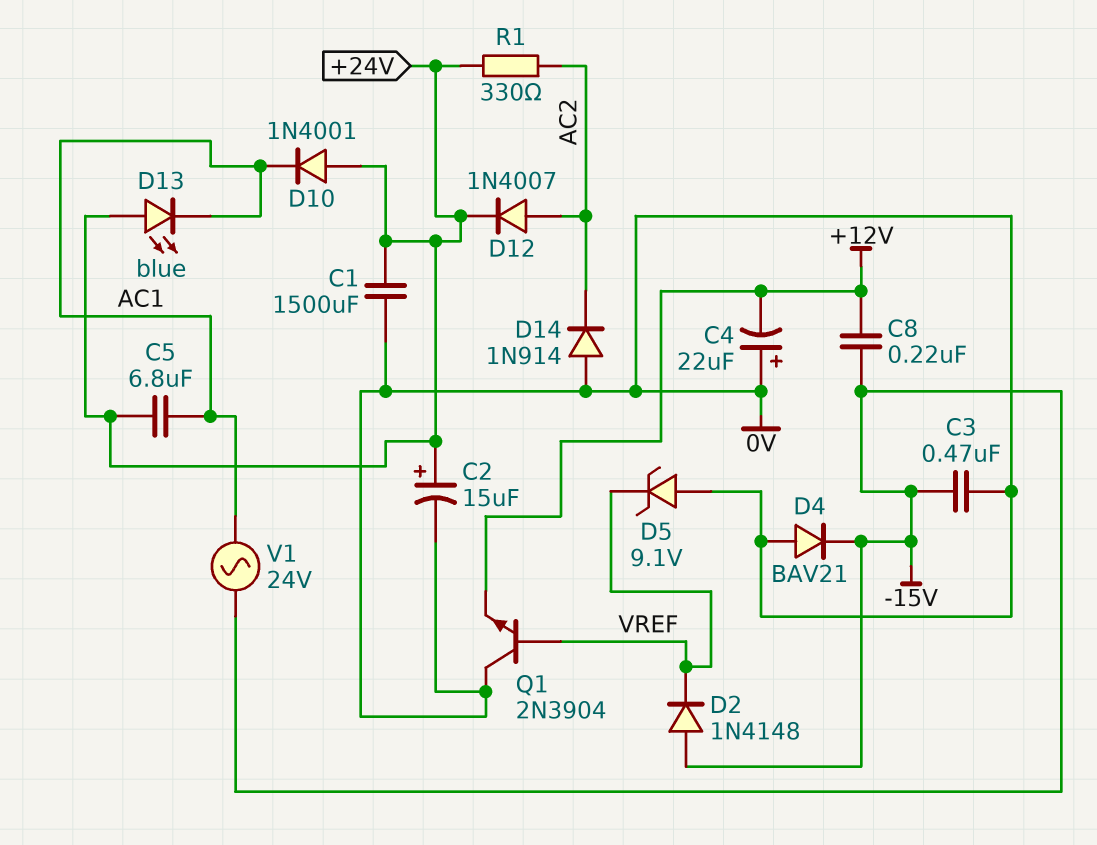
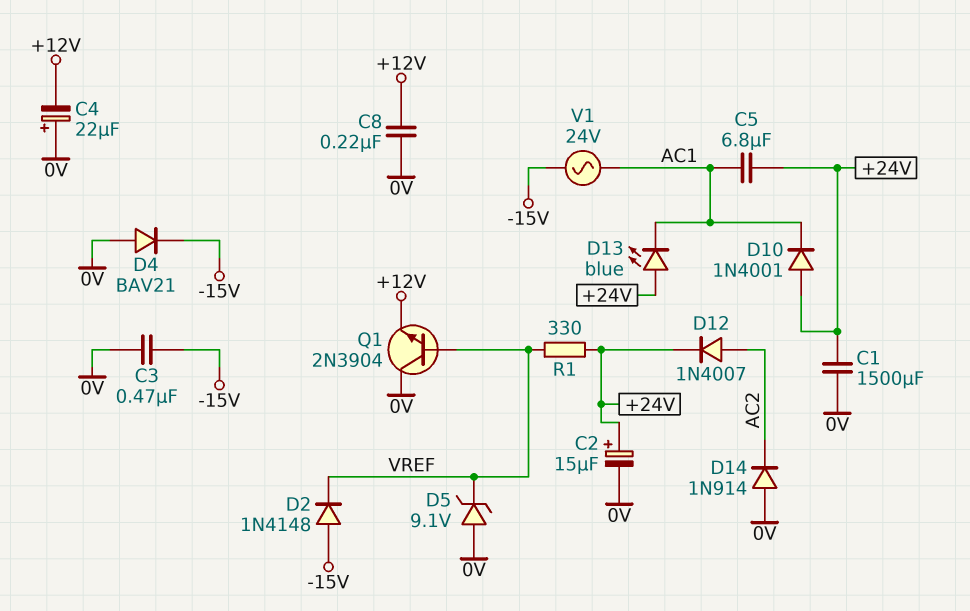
C8: 220nF (+12V, -15V) -> 220nF (+12V, 0V)
R1: 330 (+24V, AC2) -> 330 (+24V, VREF)

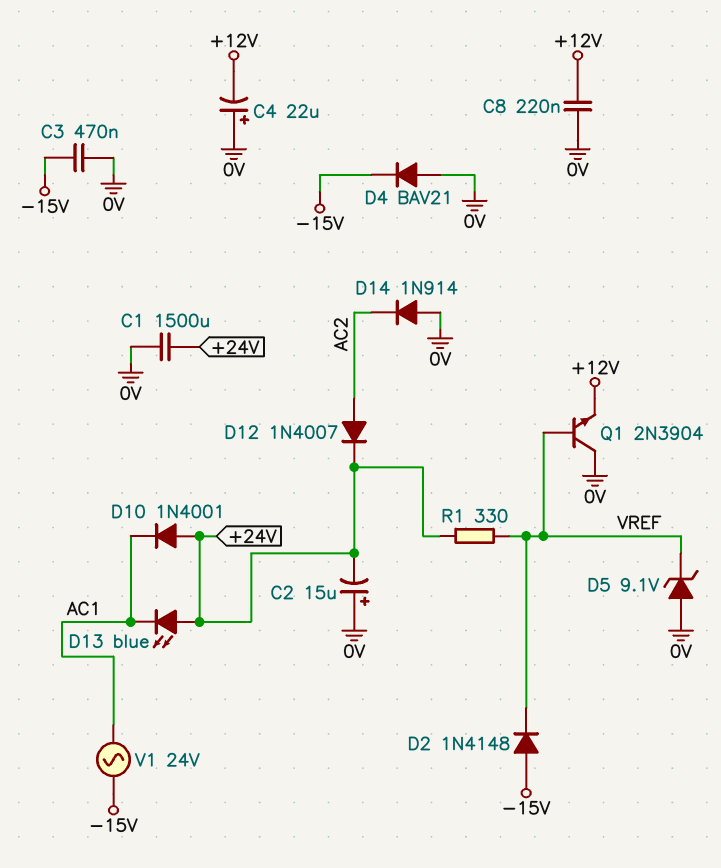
C2: 15uF (plus +24V, minus 0V) -> 15uF (plus 0V, minus +24V)
C5: 6.8uF (+24V, AC1) -> none

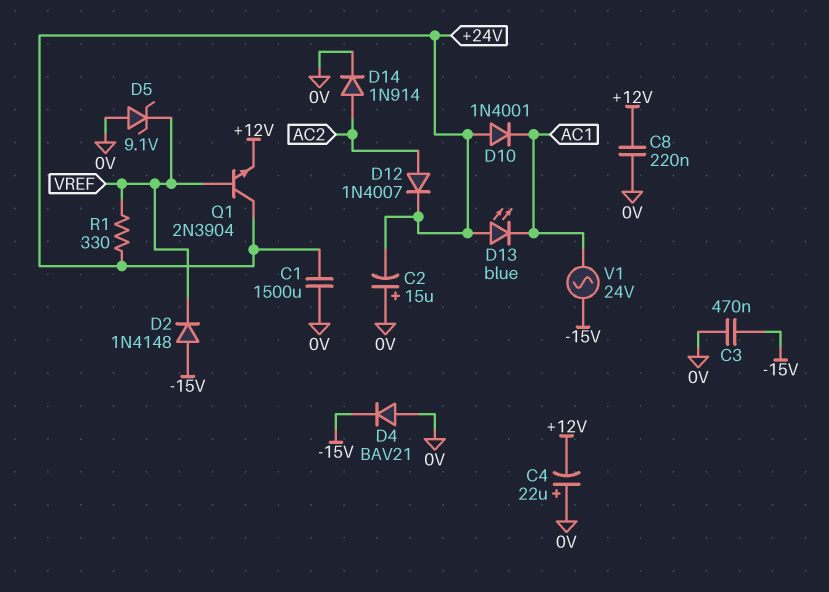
D14: diode 1N914 (A 0V, K AC2) -> diode 1N914 (A AC2, K 0V)
Q1: NPN 2N3904 (B VREF, C 0V, E +12V) -> NPN 2N3904 (B VREF, C +24V, E +12V)

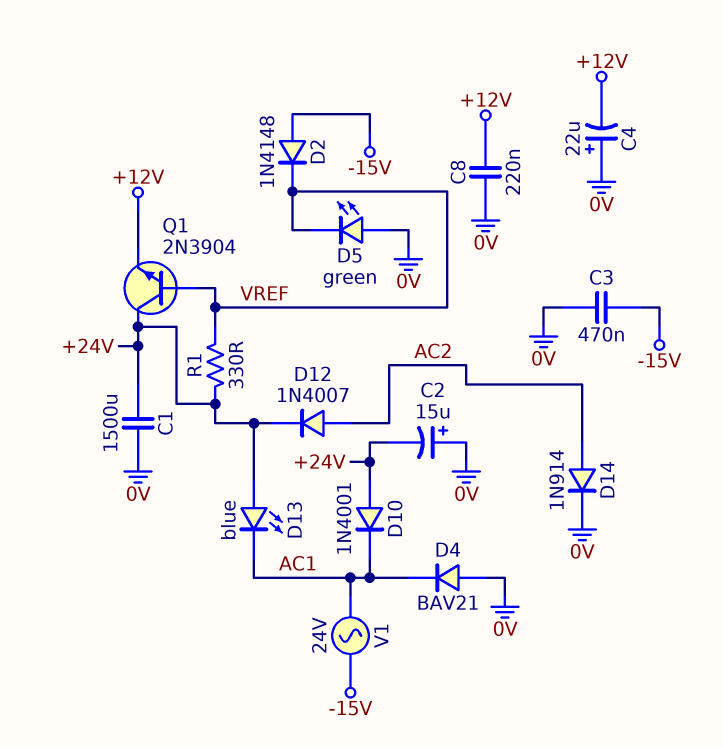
D4: diode BAV21 (A 0V, K -15V) -> diode BAV21 (A 0V, K AC1)
D5: zener 9.1V (A 0V, K VREF) -> LED green (A 0V, K VREF)

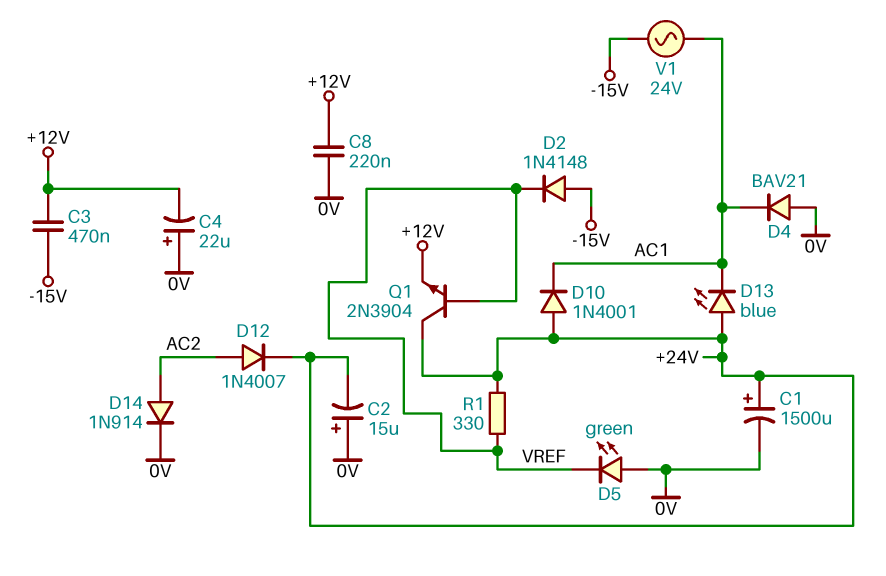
C1: 1500uF (+24V, 0V) -> 1500uF (plus +24V, minus 0V)
C3: 470nF (-15V, 0V) -> 470nF (+12V, -15V)

